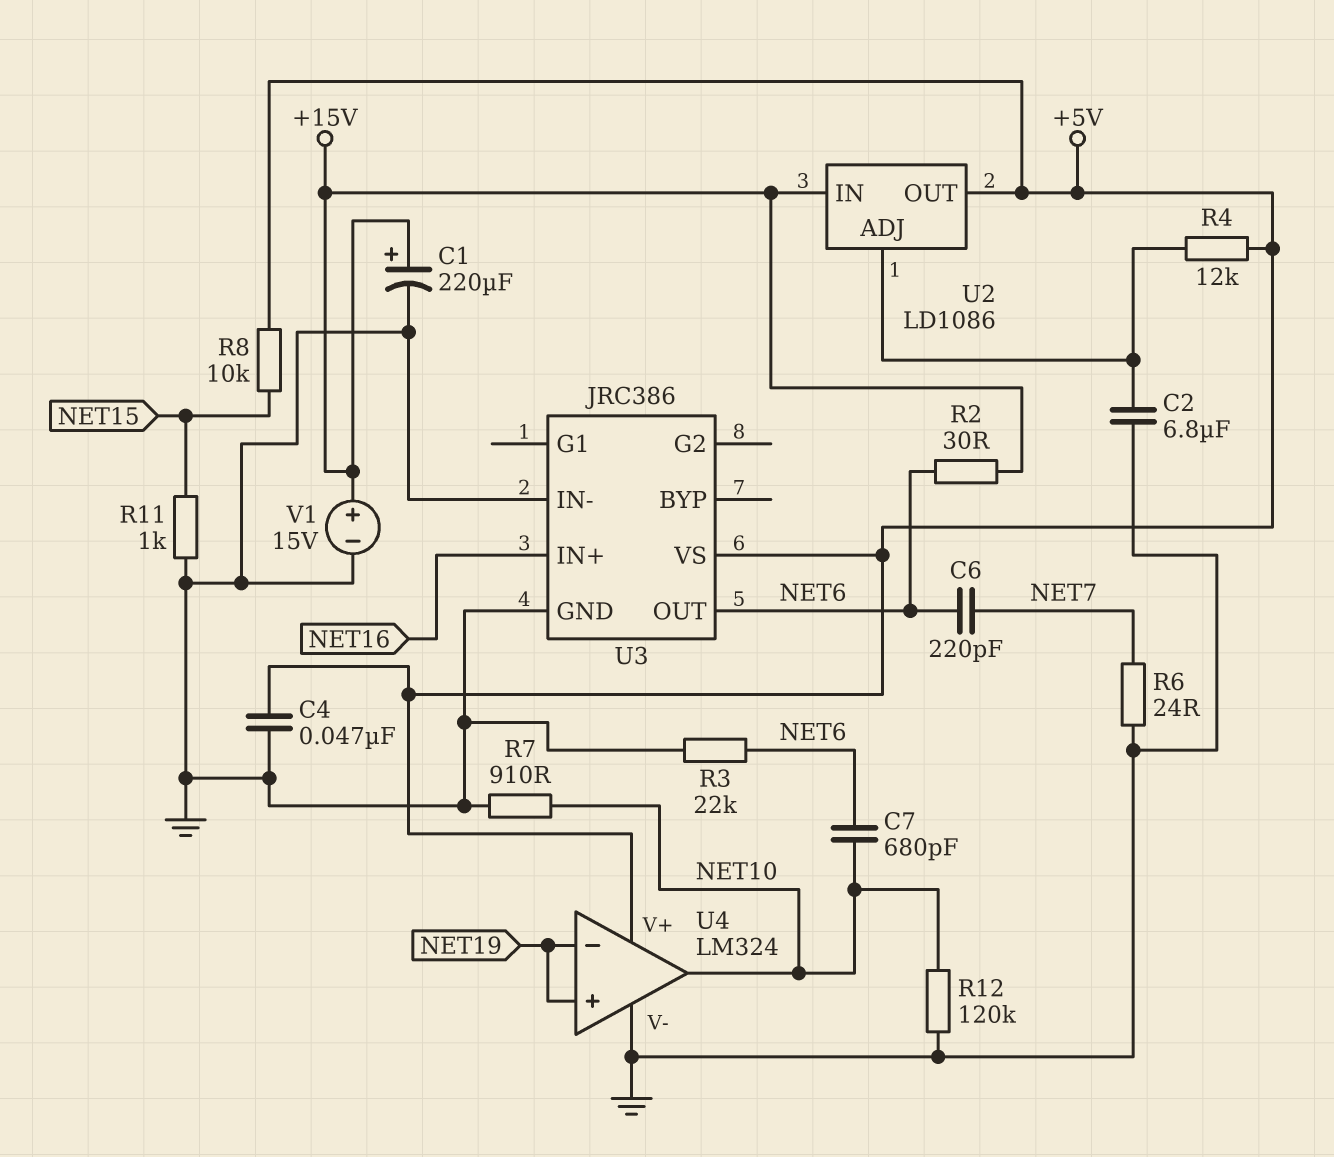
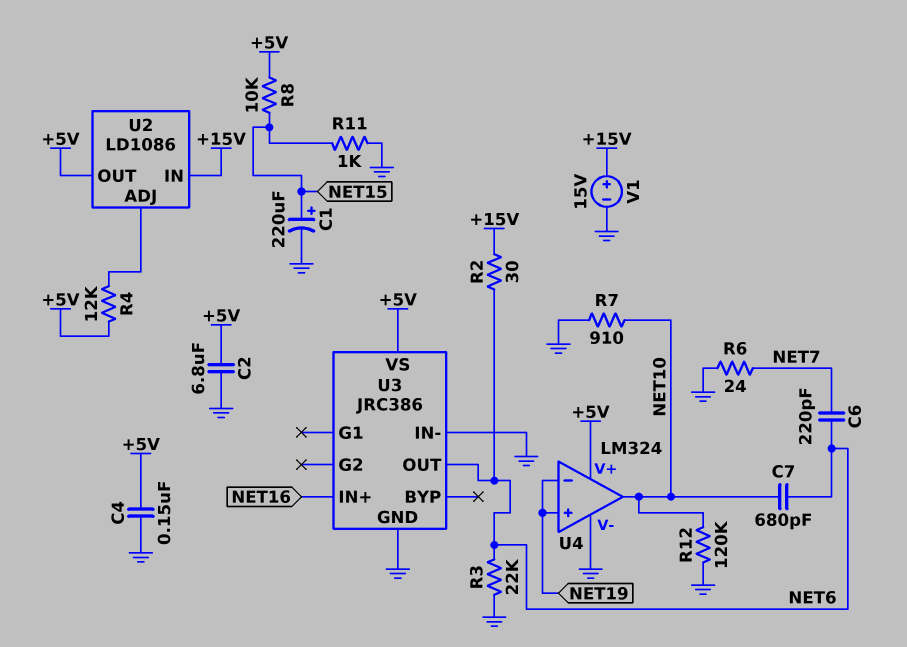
C1: 220uF (plus +15V, minus GND) -> 220uF (plus NET15, minus GND)
C2: 6.8uF (GND, U2/ADJ) -> 6.8uF (+5V, GND)
C4: 47nF (+5V, GND) -> 150nF (+5V, GND)

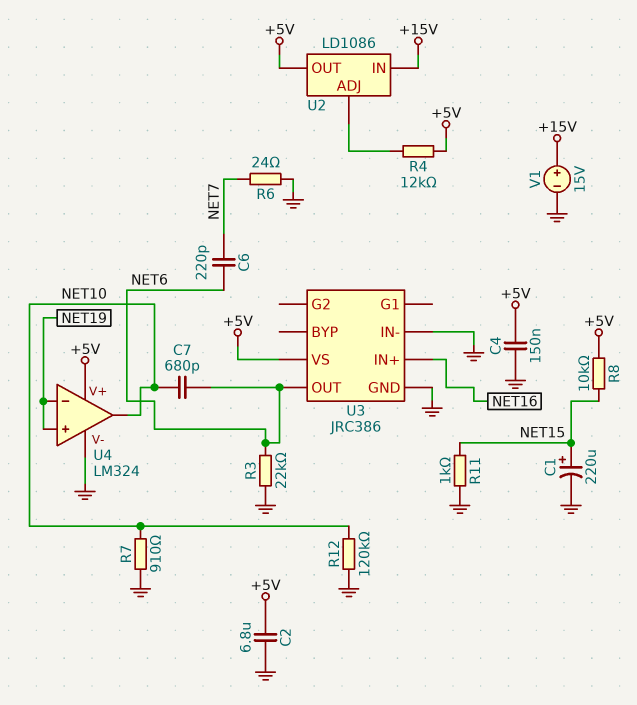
R2: 30 (+15V, NET6) -> none

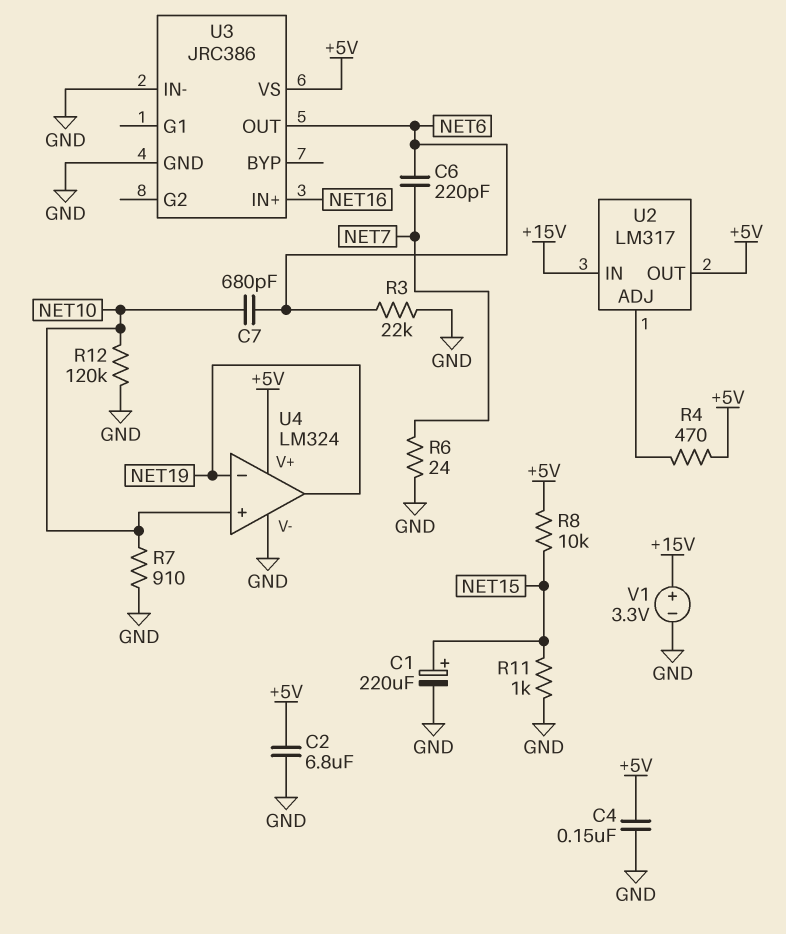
R4: 12k (+5V, U2/ADJ) -> 470 (+5V, U2/ADJ)
U2: LD1086 -> LM317
U4 pin in+: NET19 -> NET10
U4 pin out: NET10 -> NET19
V1: 15V (plus +15V, minus GND) -> 3.3V (plus +15V, minus GND)

